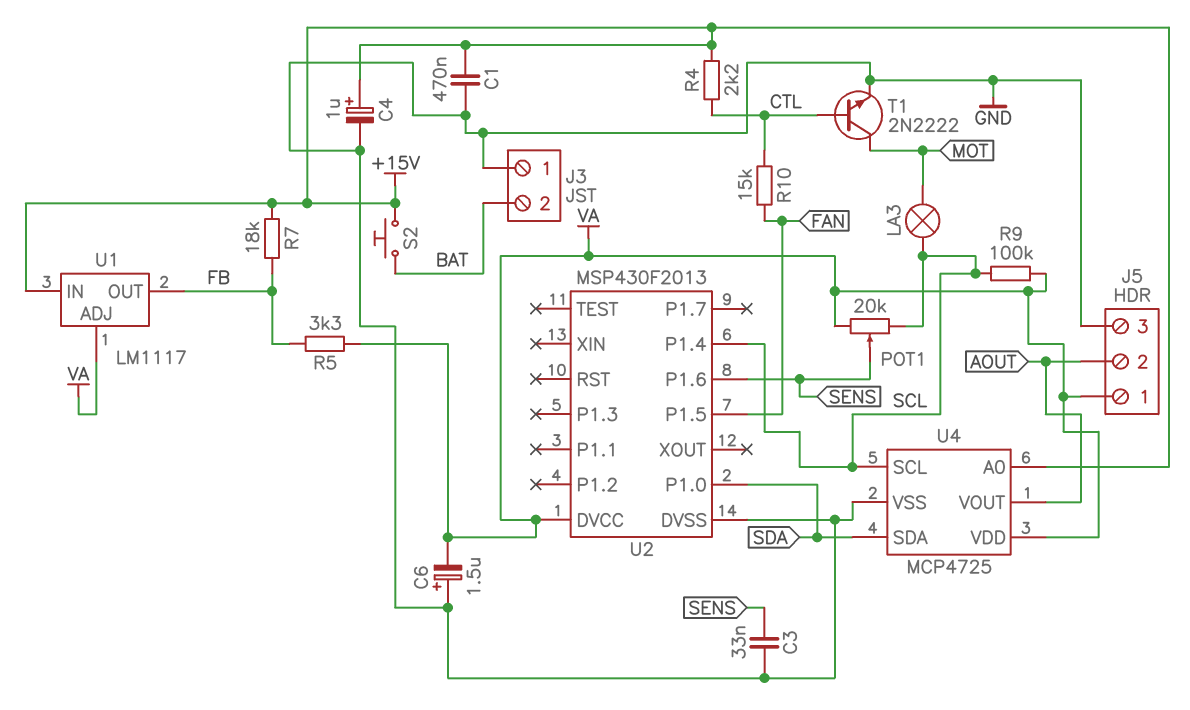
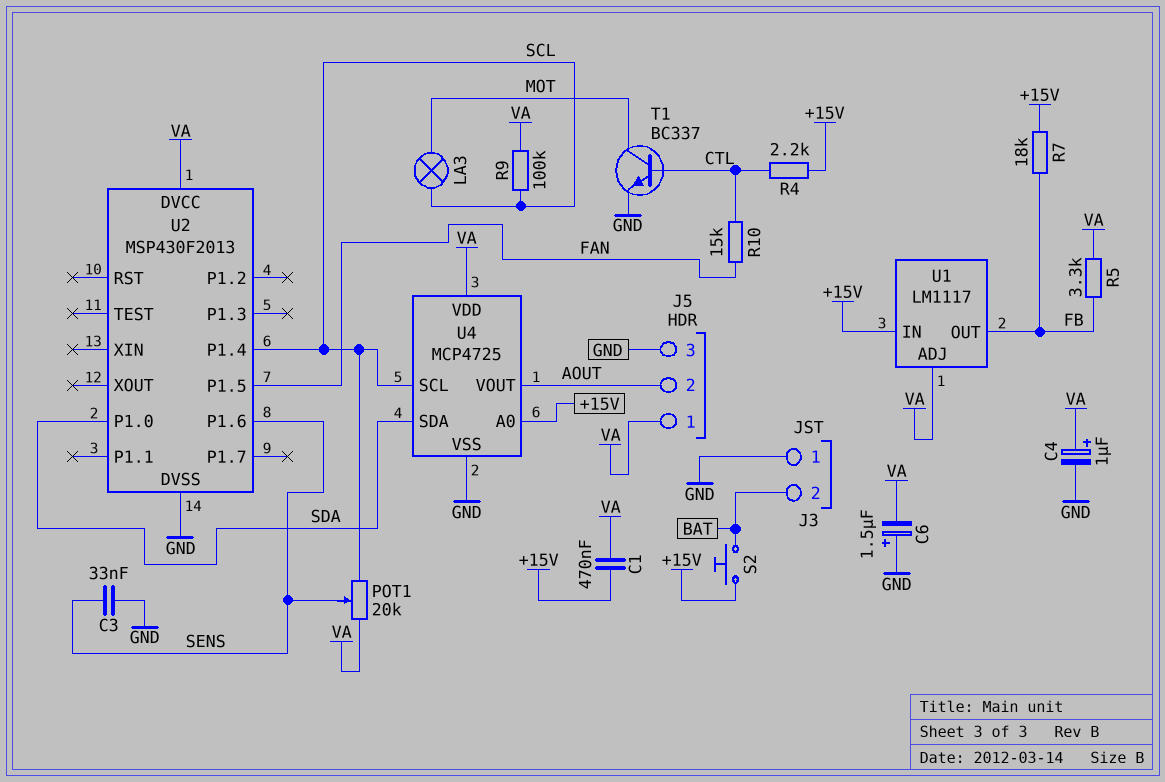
C1: 470nF (+15V, GND) -> 470nF (+15V, VA)
C4: 1uF (plus +15V, minus GND) -> 1uF (plus VA, minus GND)
T1: NPN 2N2222 (B CTL, C MOT, E GND) -> NPN BC337 (B CTL, C MOT, E GND)

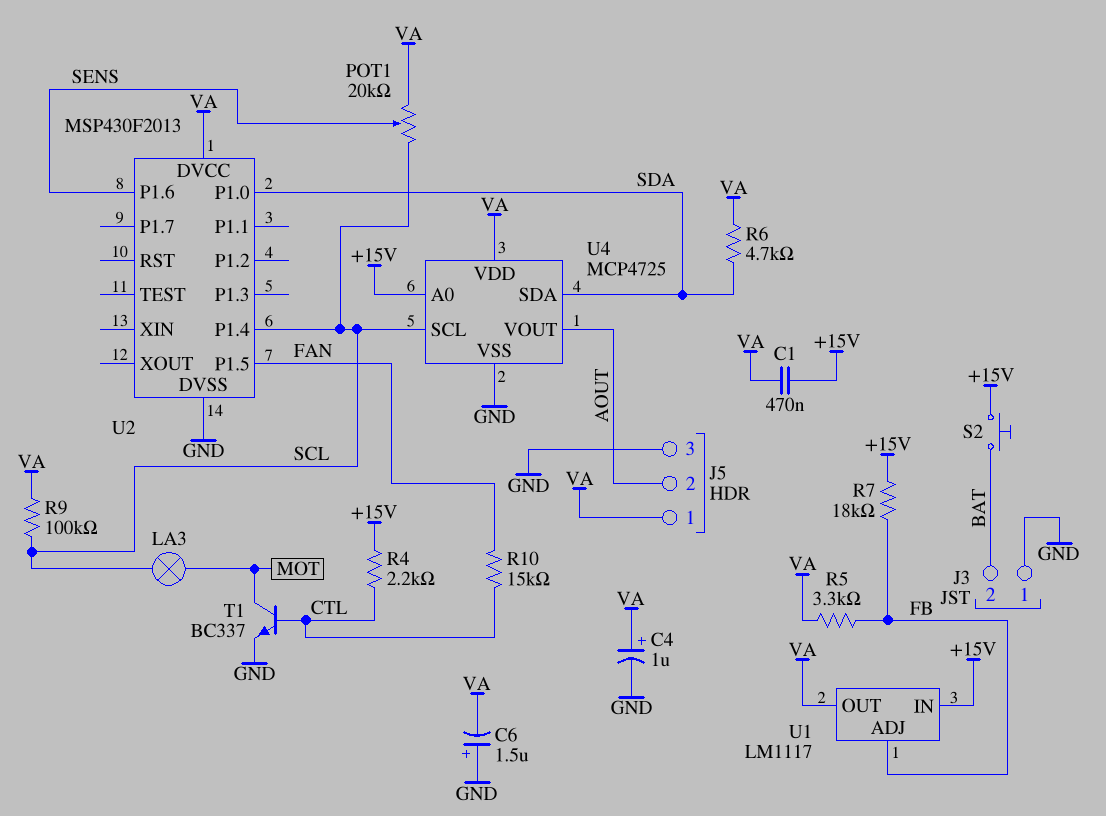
C3: 33nF (GND, SENS) -> none
R6: none -> 4.7k (SDA, VA)
U1 pin ADJ: VA -> FB
U1 pin OUT: FB -> VA

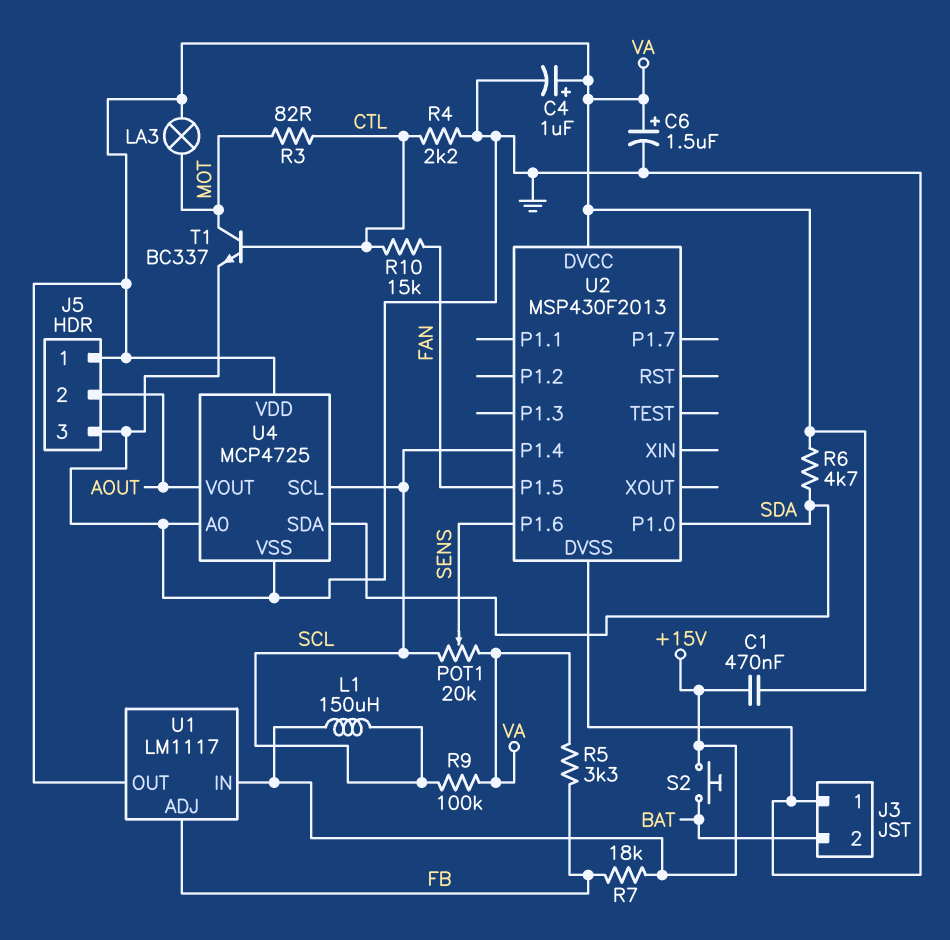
C6: 1.5uF (plus GND, minus VA) -> 1.5uF (plus VA, minus GND)
L1: none -> 150uH (+15V, SCL)
LA3: lamp (MOT, SCL) -> lamp (MOT, VA)
R3: none -> 82 (CTL, MOT)
R4: 2.2k (+15V, CTL) -> 2.2k (CTL, GND)
U4 pin A0: +15V -> GND

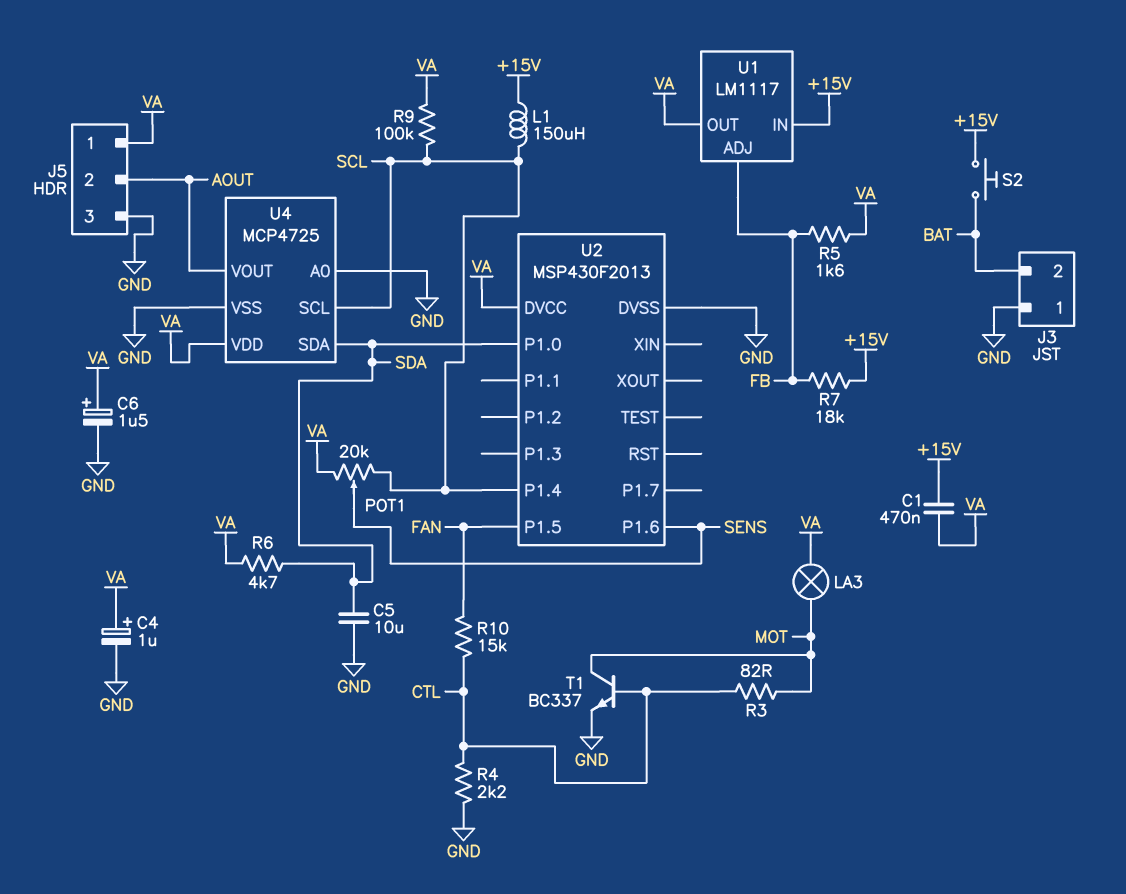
C5: none -> 10uF (GND, SDA)
R5: 3.3k (FB, VA) -> 1.6k (FB, VA)

